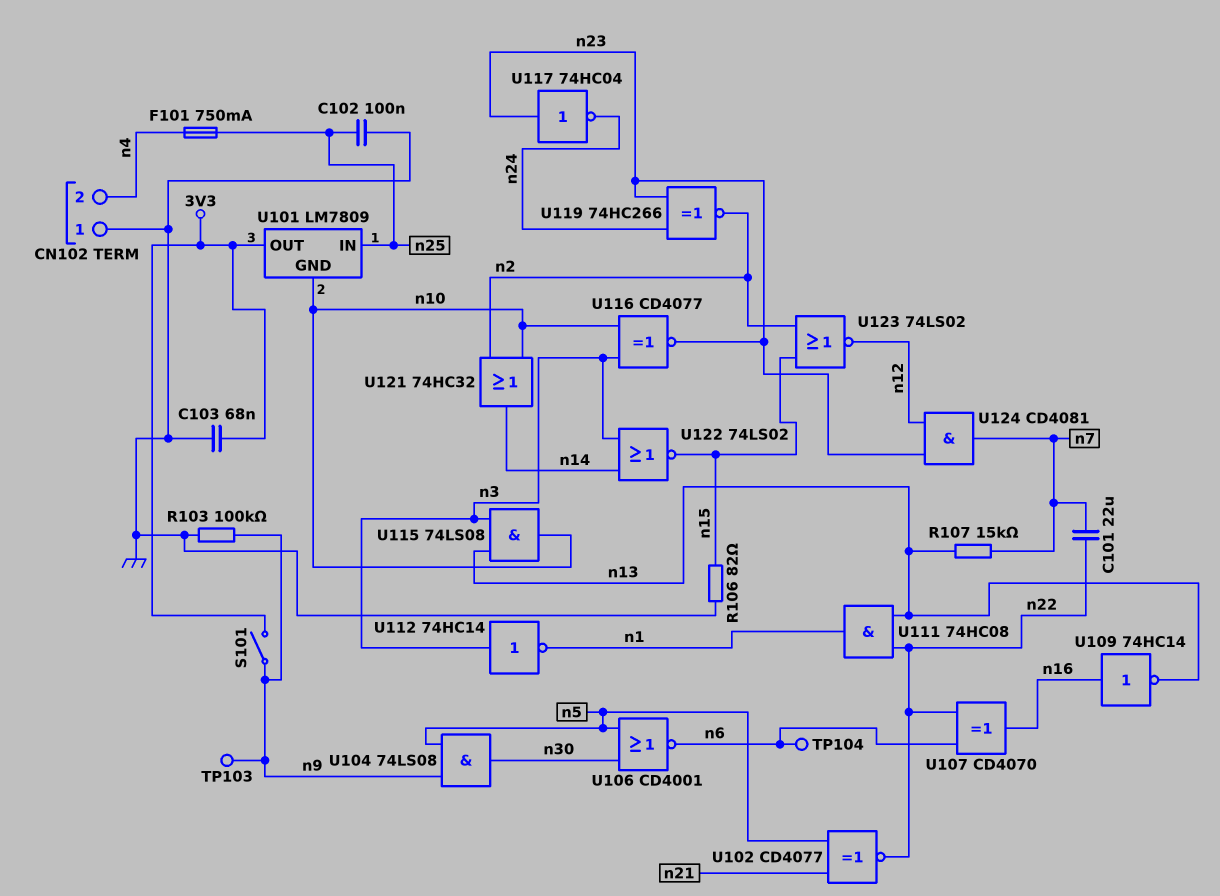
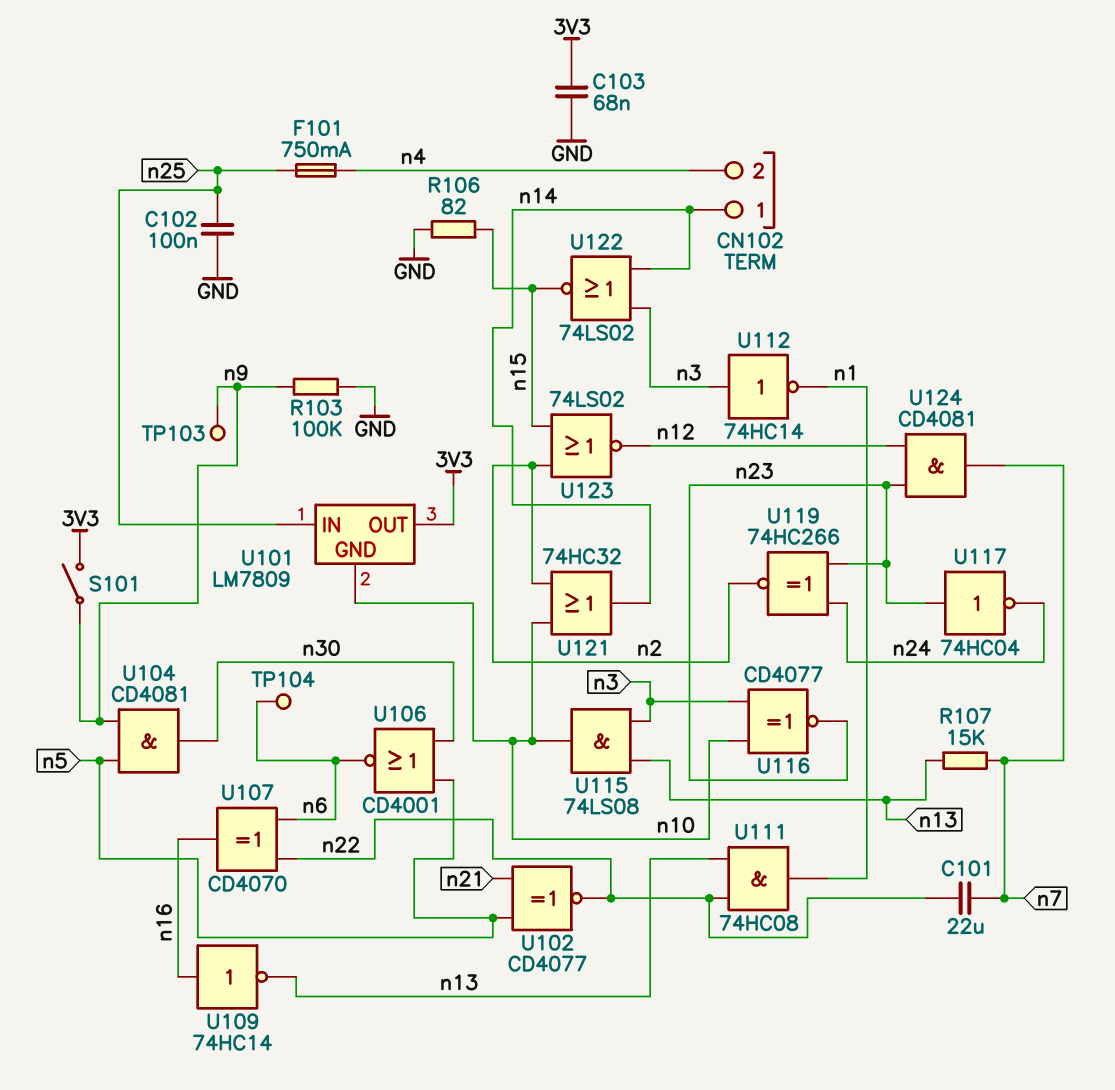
CN102 pin 1: GND -> n14
U104: AND 74LS08 (in n5, in n9, out n30) -> AND CD4081 (in n5, in n9, out n30)

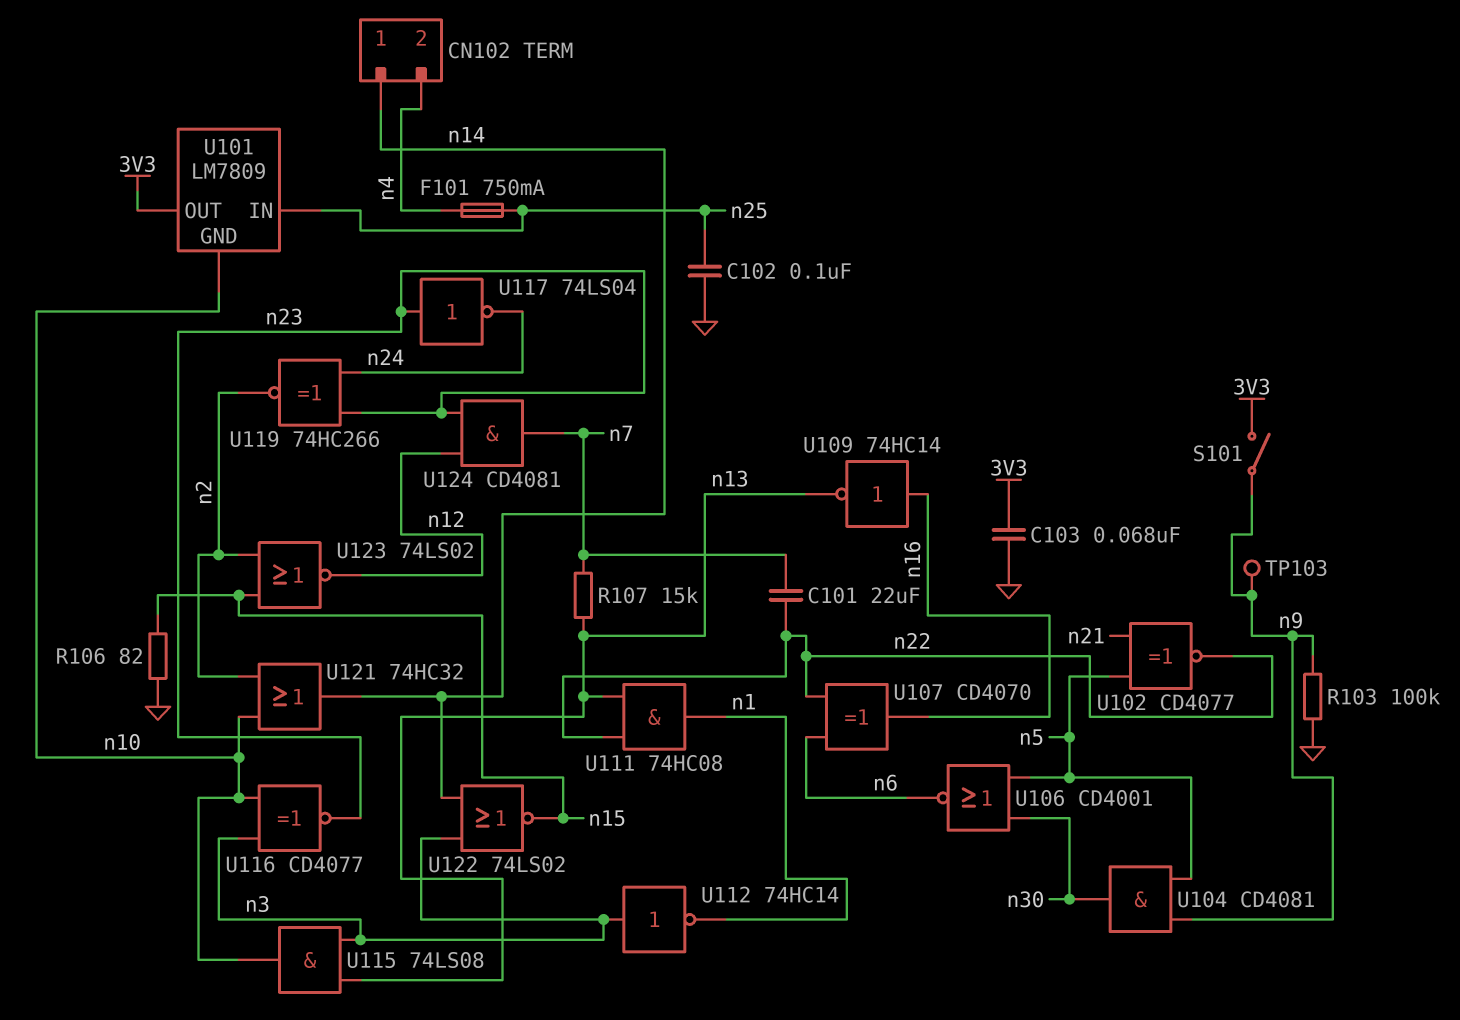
TP104: test point (n6) -> none
U117: NOT 74HC04 (in n23, out n24) -> NOT 74LS04 (in n23, out n24)

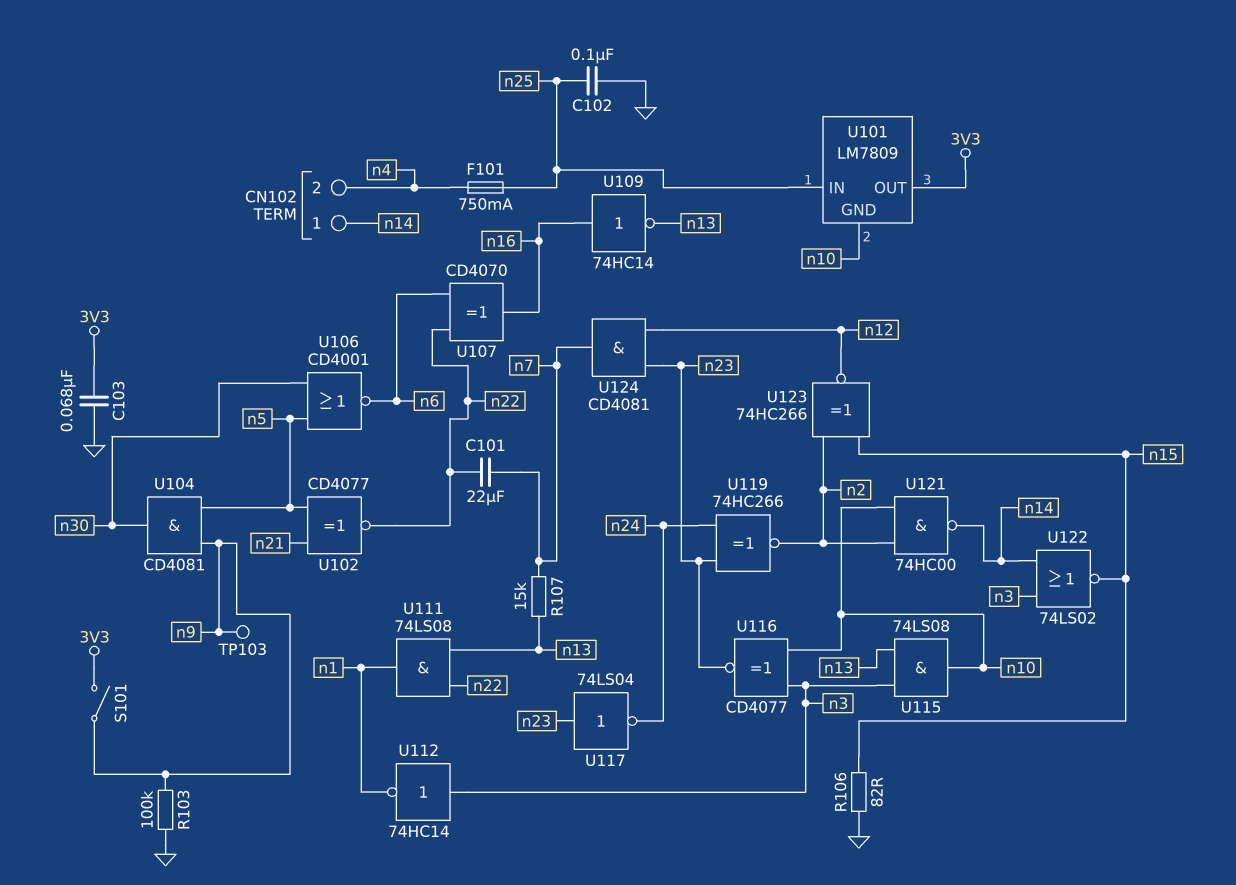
U111: AND 74HC08 (in n13, in n22, out n1) -> AND 74LS08 (in n13, in n22, out n1)
U121: OR 74HC32 (in n2, in n10, out n14) -> NAND 74HC00 (in n2, in n10, out n14)
U123: NOR 74LS02 (in n2, in n15, out n12) -> XNOR 74HC266 (in n2, in n15, out n12)

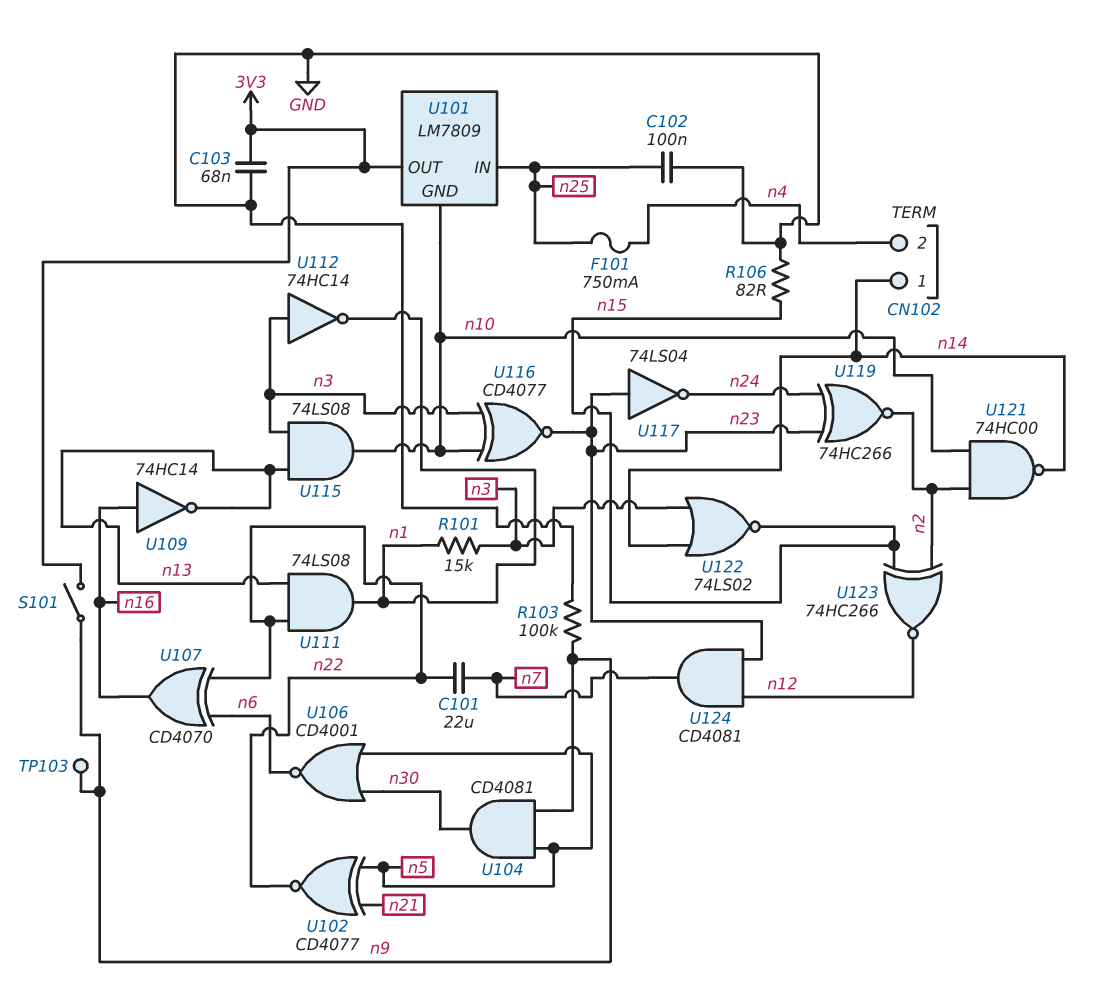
R101: none -> 15k (n1, n3)
R107: 15k (n7, n13) -> none

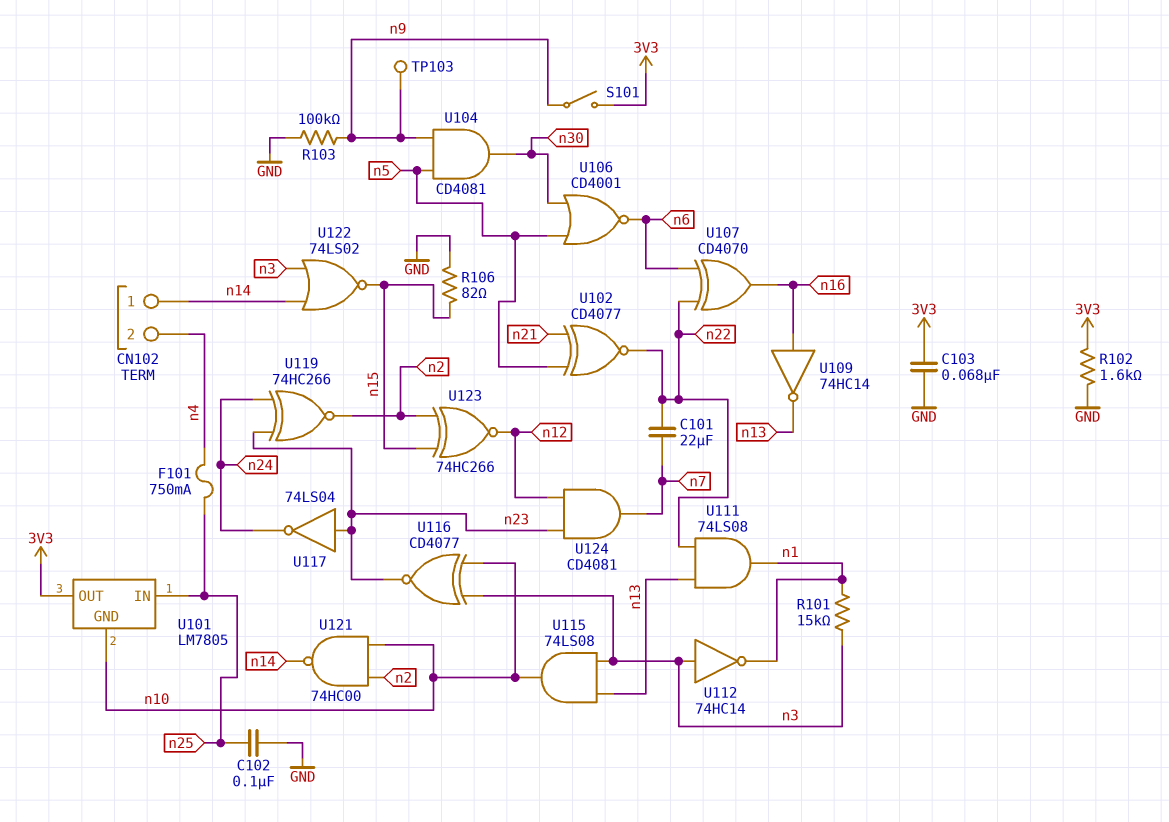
R102: none -> 1.6k (3V3, GND)
U101: LM7809 -> LM7805

